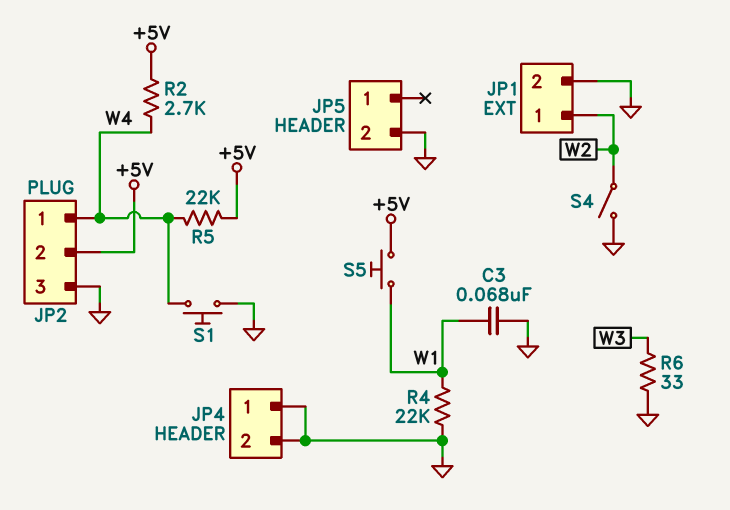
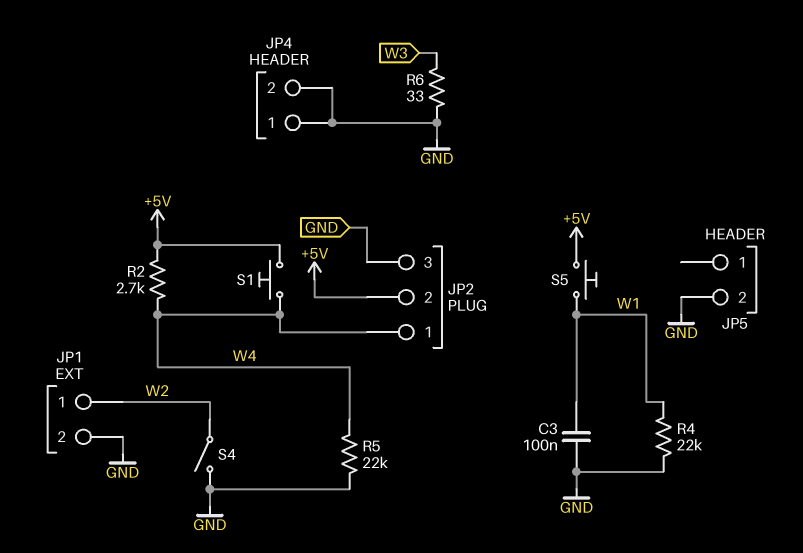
C3: 68nF (GND, W1) -> 100nF (GND, W1)
R5: 22k (+5V, W4) -> 22k (GND, W4)
S1: button (GND, W4) -> button (+5V, W4)

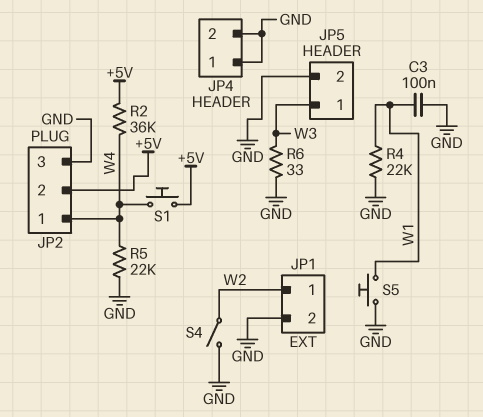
JP5 pin 1: none -> W3
R2: 2.7k (+5V, W4) -> 36k (+5V, W4)
S5: button (+5V, W1) -> button (GND, W1)

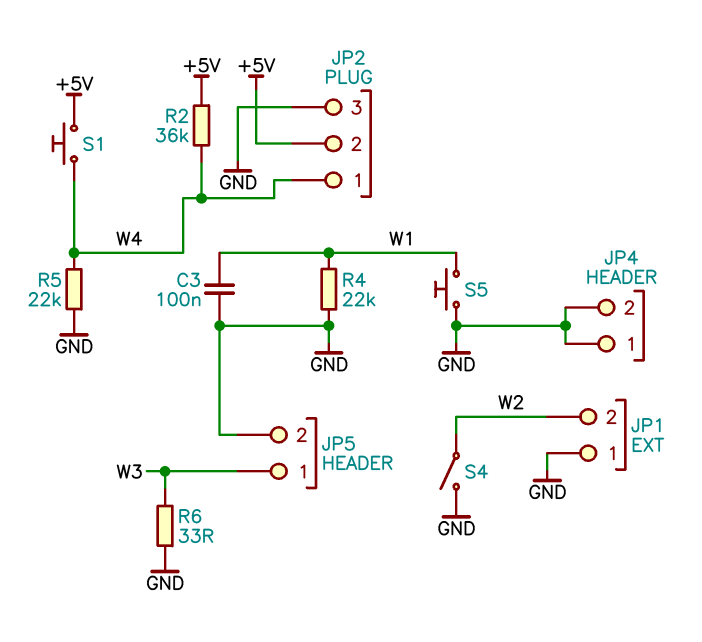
JP1 pin 1: W2 -> GND
JP1 pin 2: GND -> W2

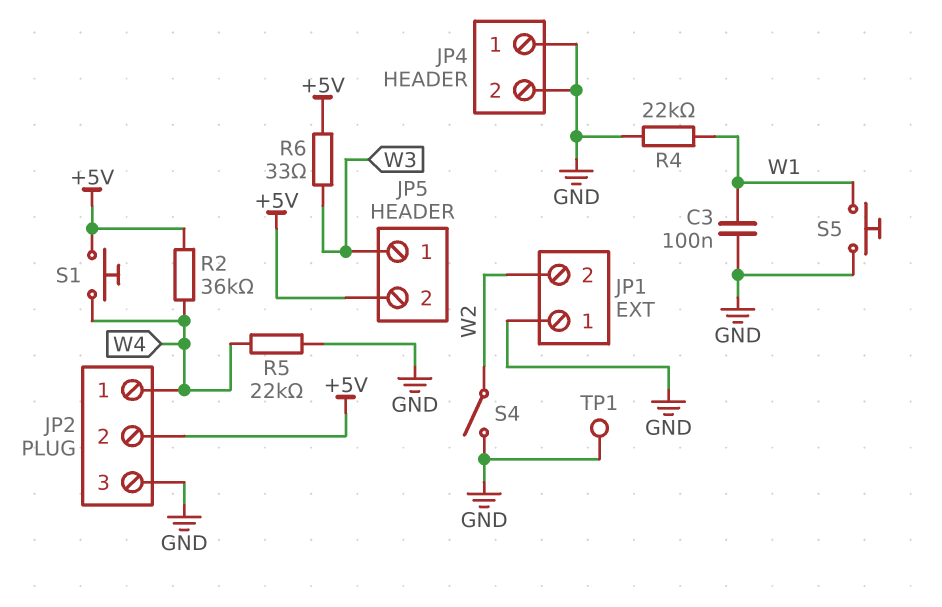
JP5 pin 2: GND -> +5V
R6: 33 (GND, W3) -> 33 (+5V, W3)
TP1: none -> test point (GND)

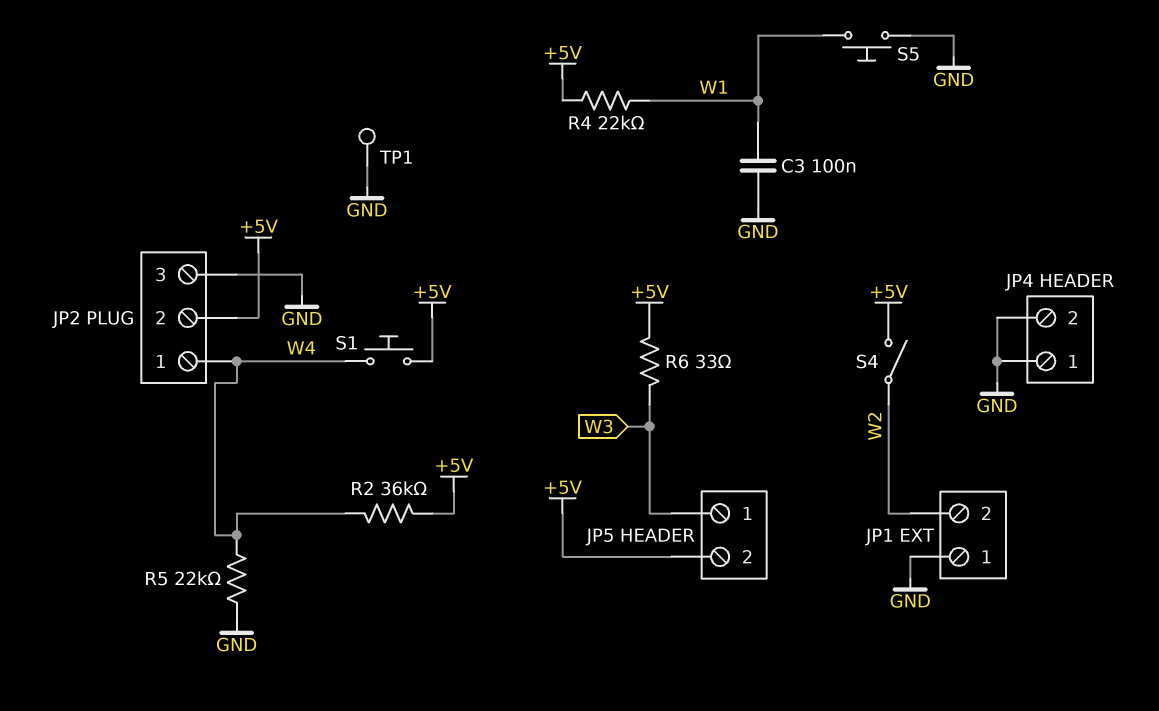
R4: 22k (GND, W1) -> 22k (+5V, W1)
S4: switch (GND, W2) -> switch (+5V, W2)

